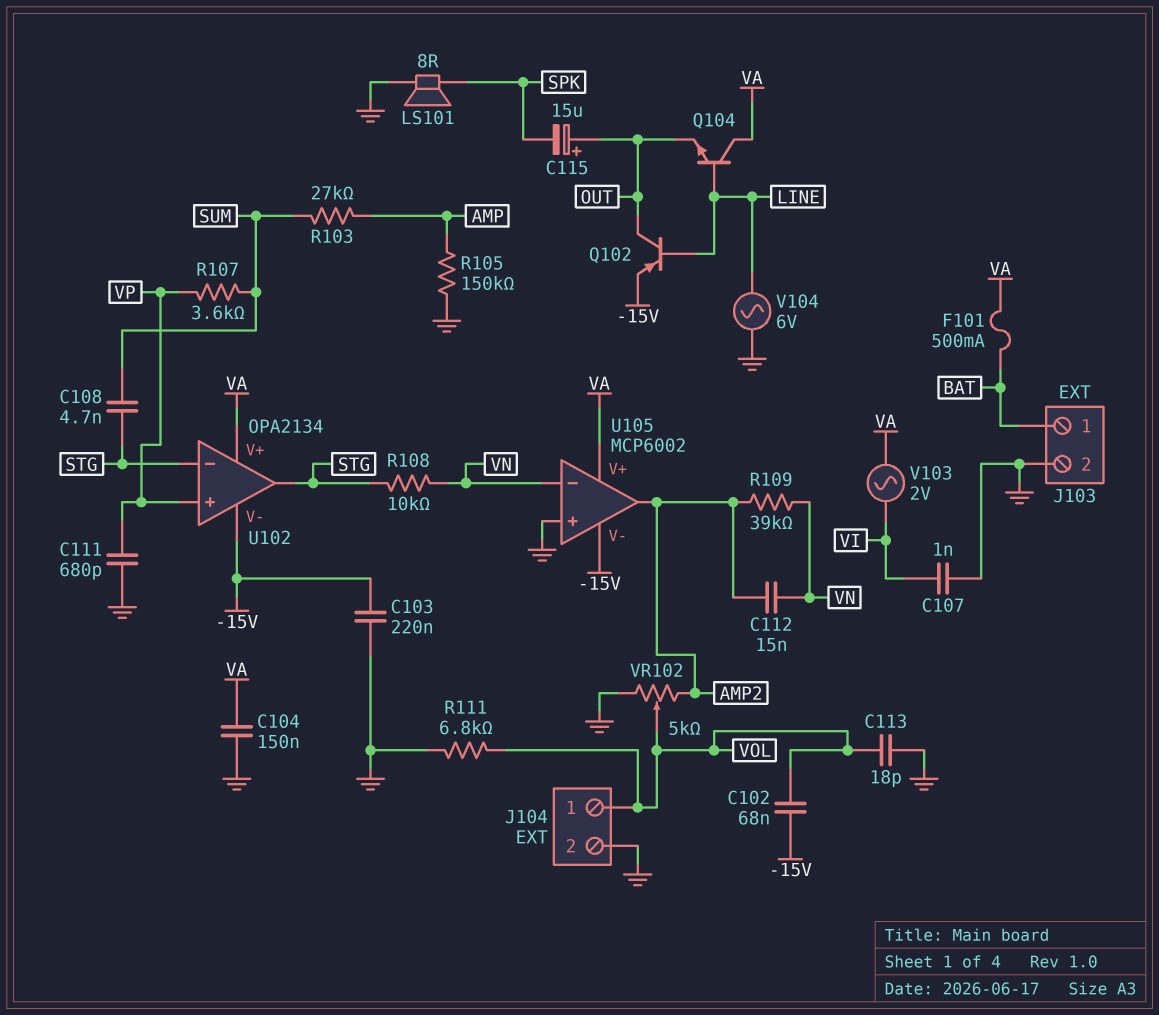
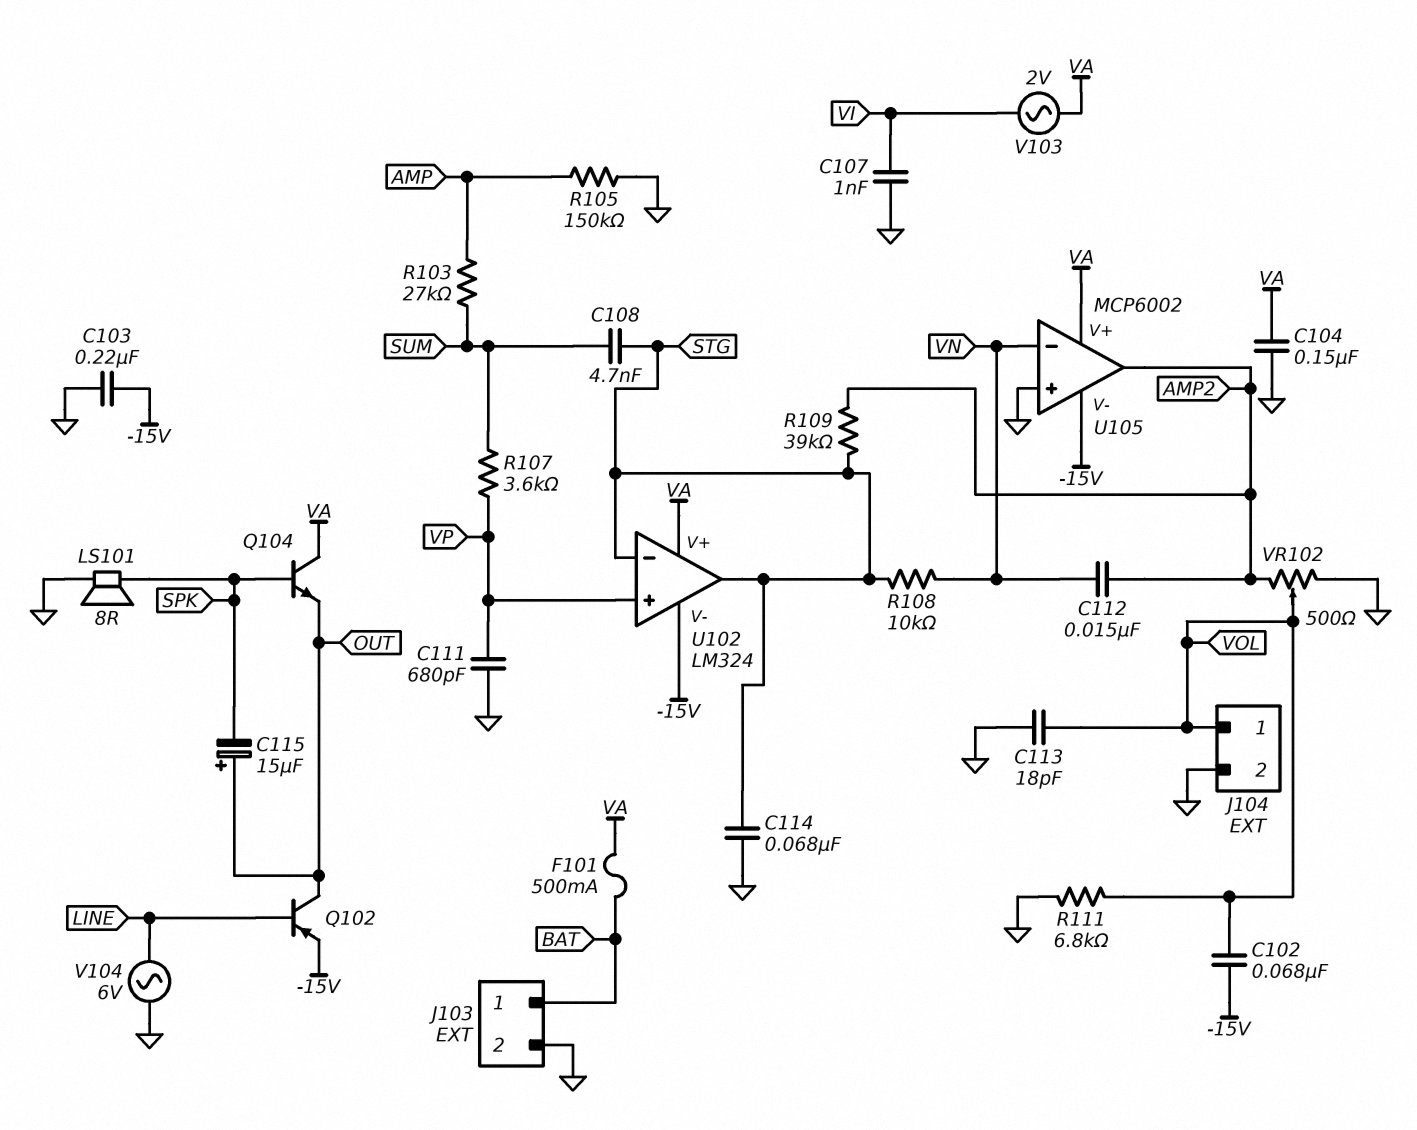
C114: none -> 68nF (GND, STG)
Q104: NPN (B LINE, C VA, E OUT) -> NPN (B SPK, C VA, E OUT)
R109: 39k (AMP2, VN) -> 39k (AMP2, STG)
U102: OPA2134 -> LM324
VR102: 5k (AMP2, GND, wiper VOL) -> 500 (AMP2, GND, wiper VOL)

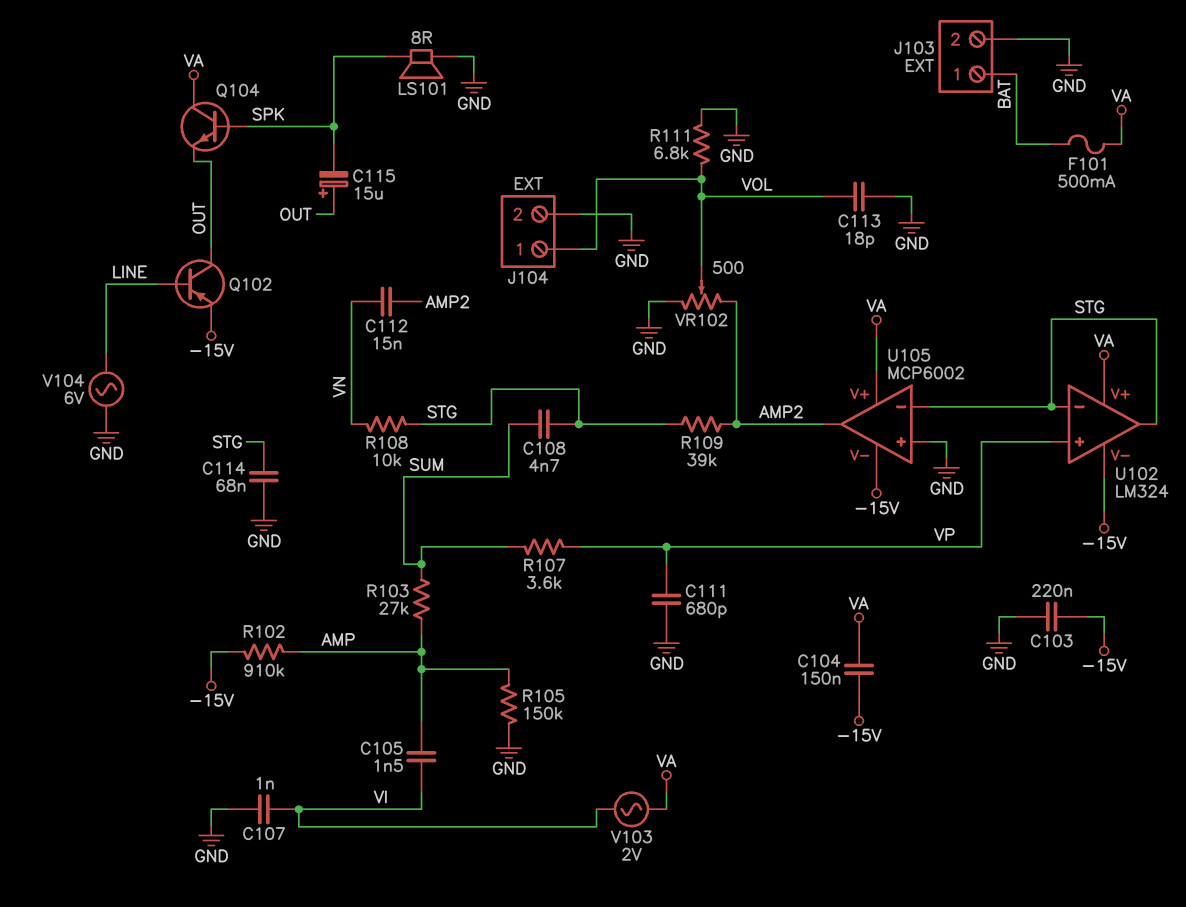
C102: 68nF (-15V, VOL) -> none
C104: 150nF (GND, VA) -> 150nF (-15V, VA)
C105: none -> 1.5nF (AMP, VI)
R102: none -> 910k (-15V, AMP)
U105 pin in-: VN -> STG

